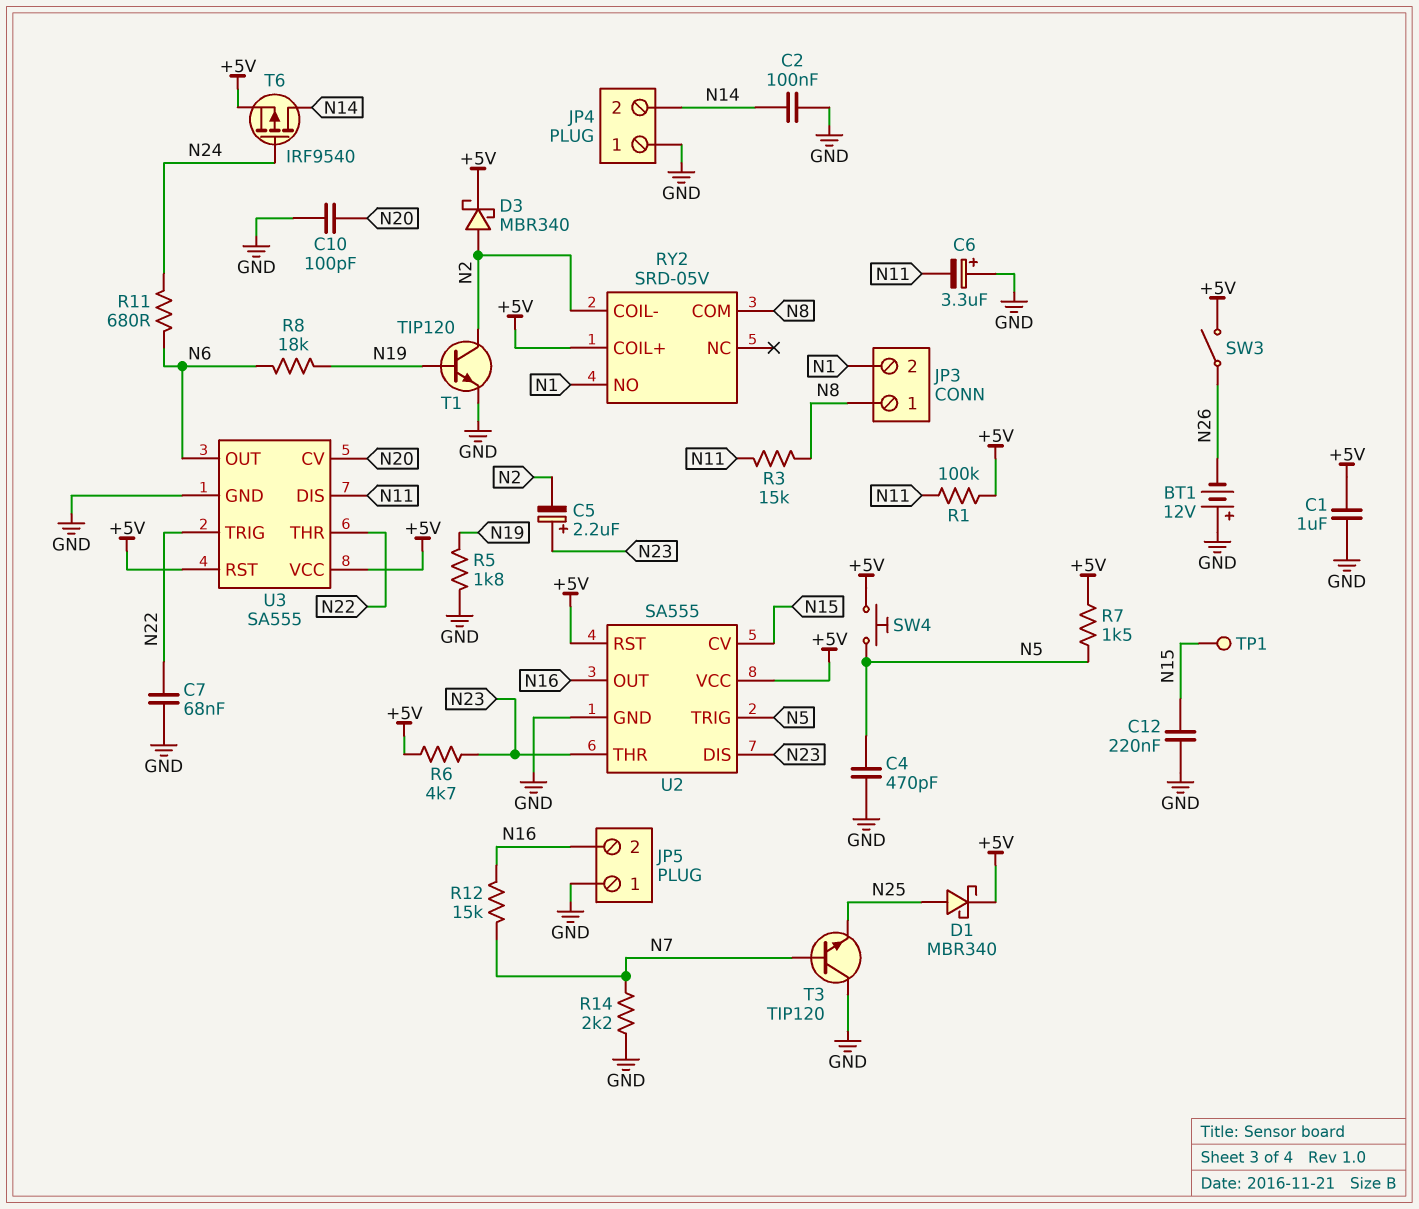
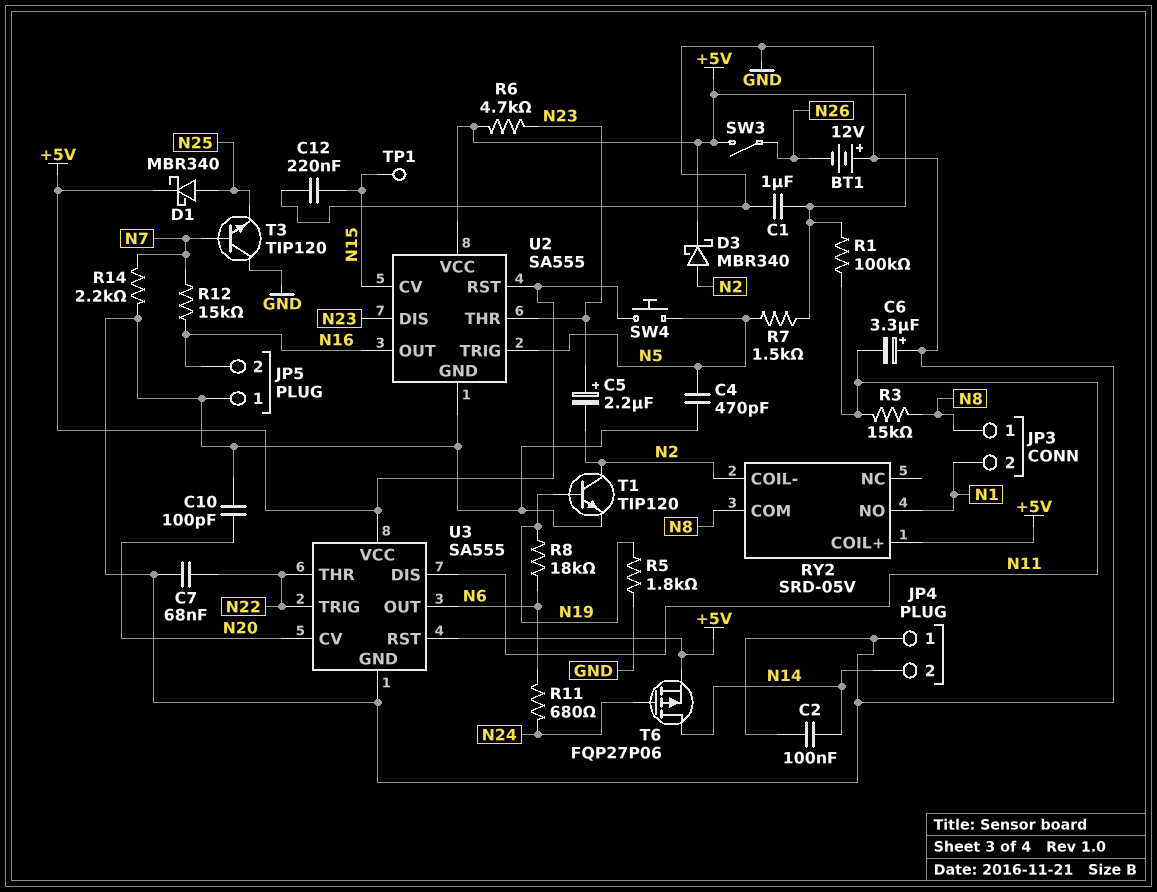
T6: PMOS IRF9540 (G N24, D N14, S +5V) -> PMOS FQP27P06 (G N24, D N14, S +5V)

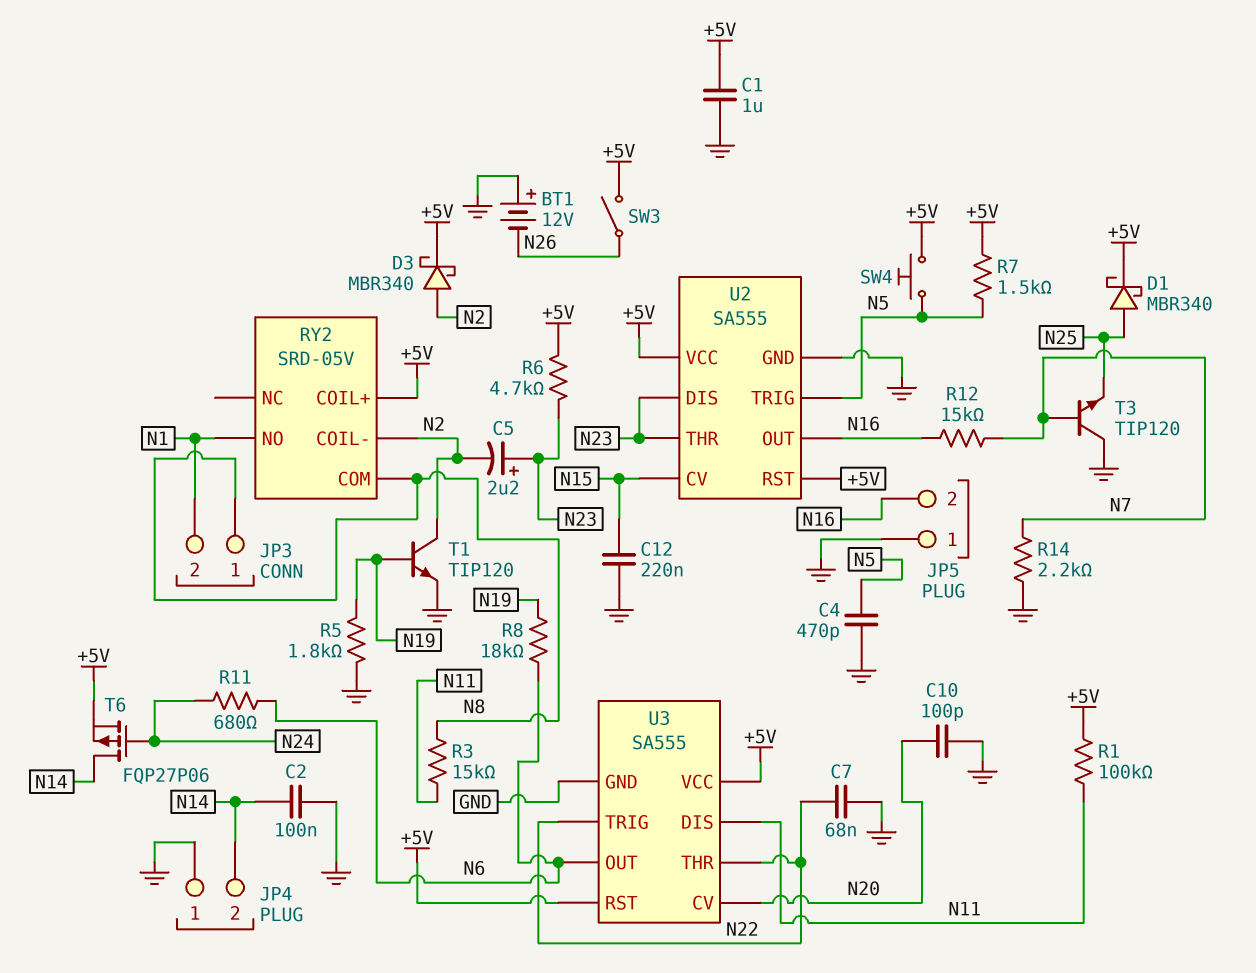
C6: 3.3uF (plus GND, minus N11) -> none
TP1: test point (N15) -> none

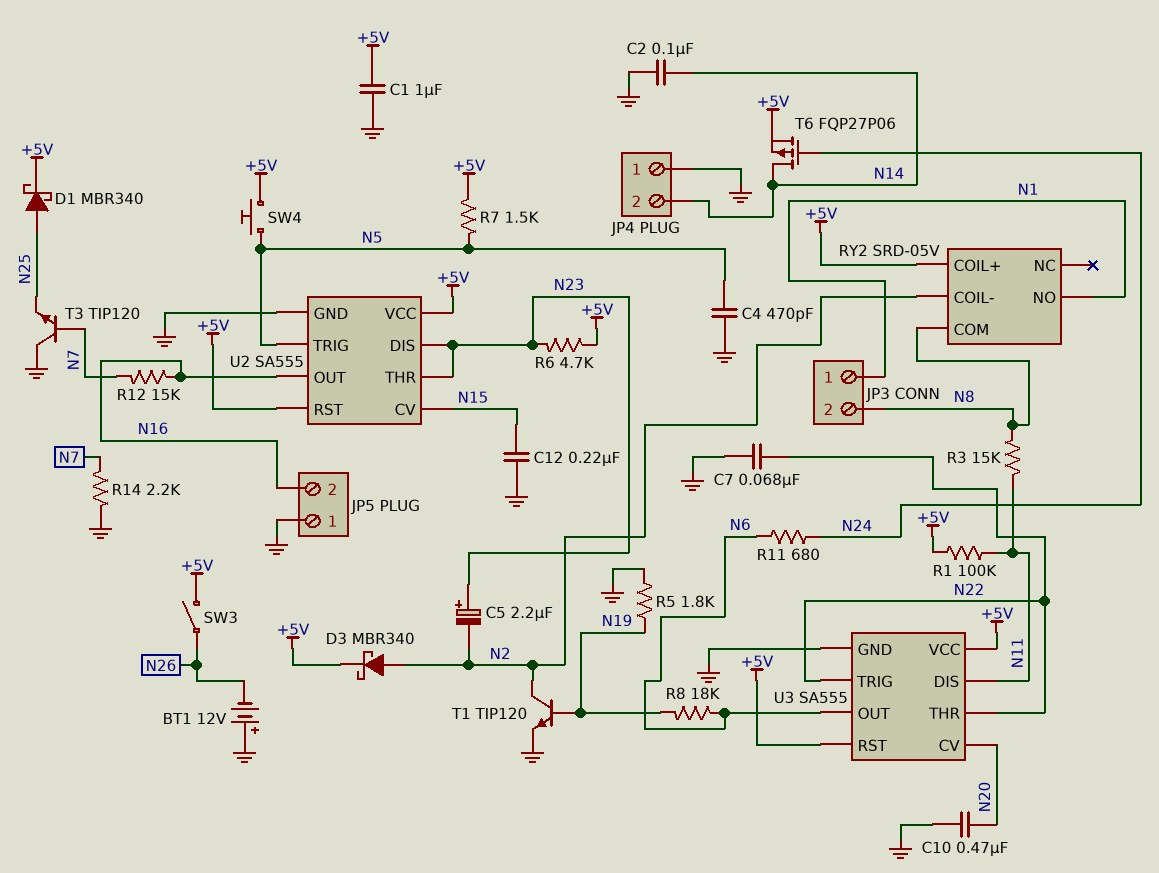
C10: 100pF (GND, N20) -> 470nF (GND, N20)
JP3 pin 1: N8 -> N1
JP3 pin 2: N1 -> N8

